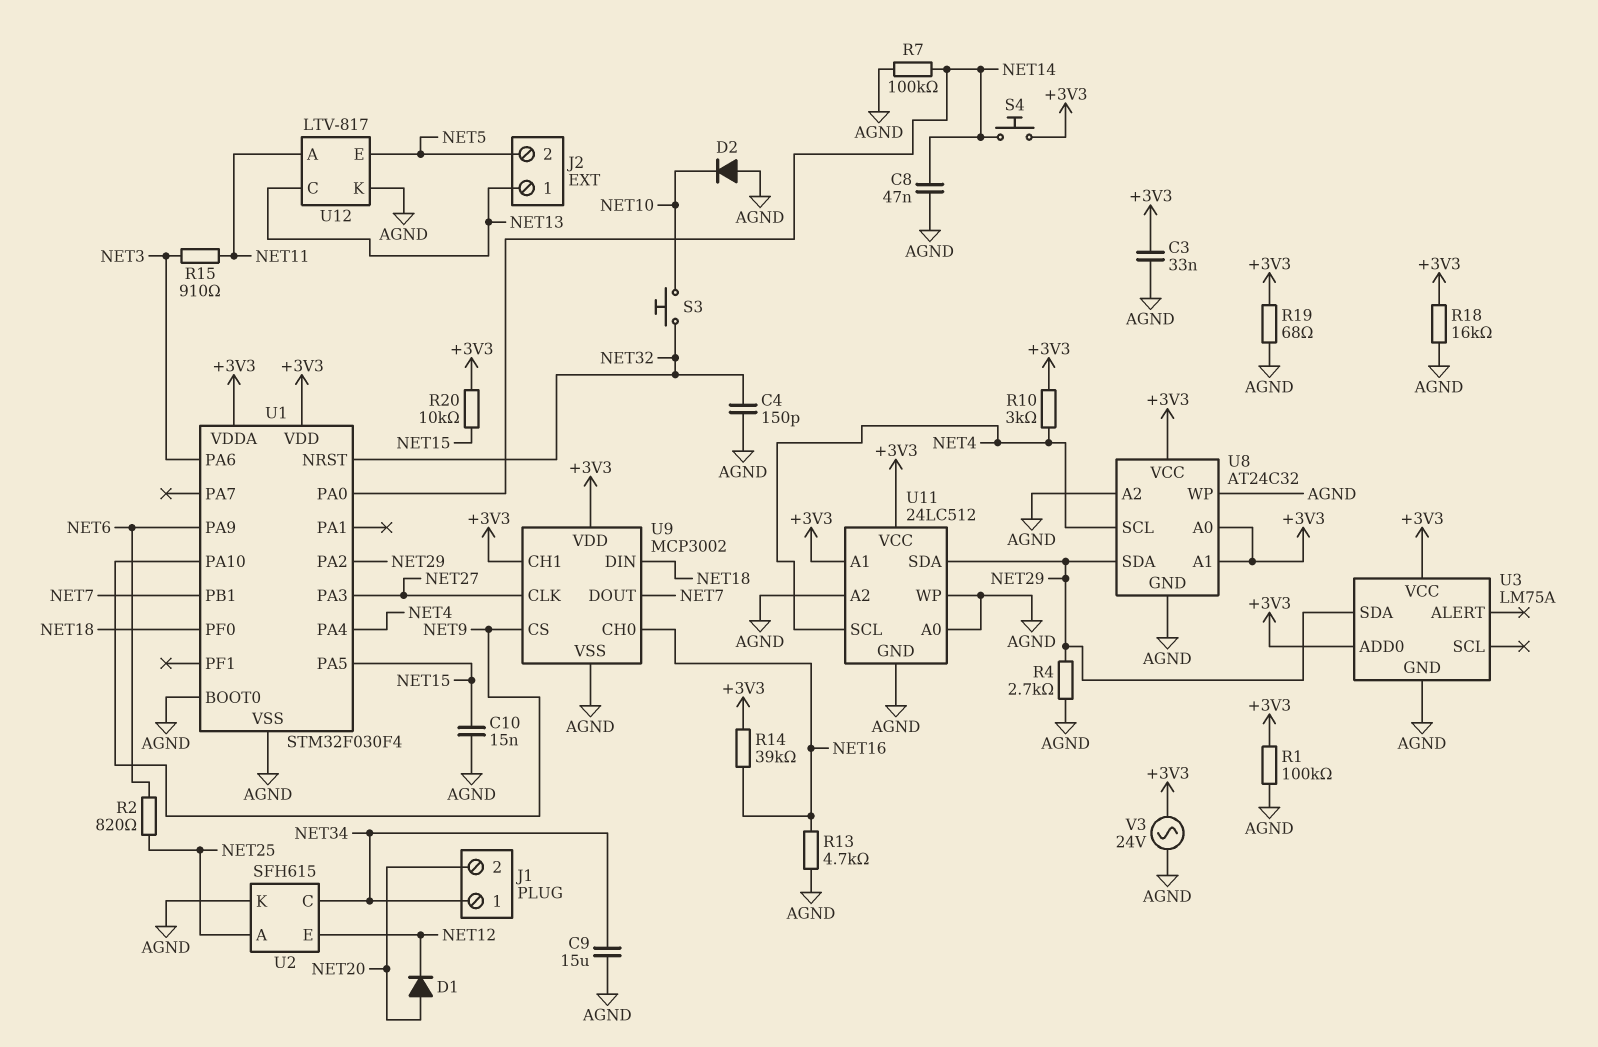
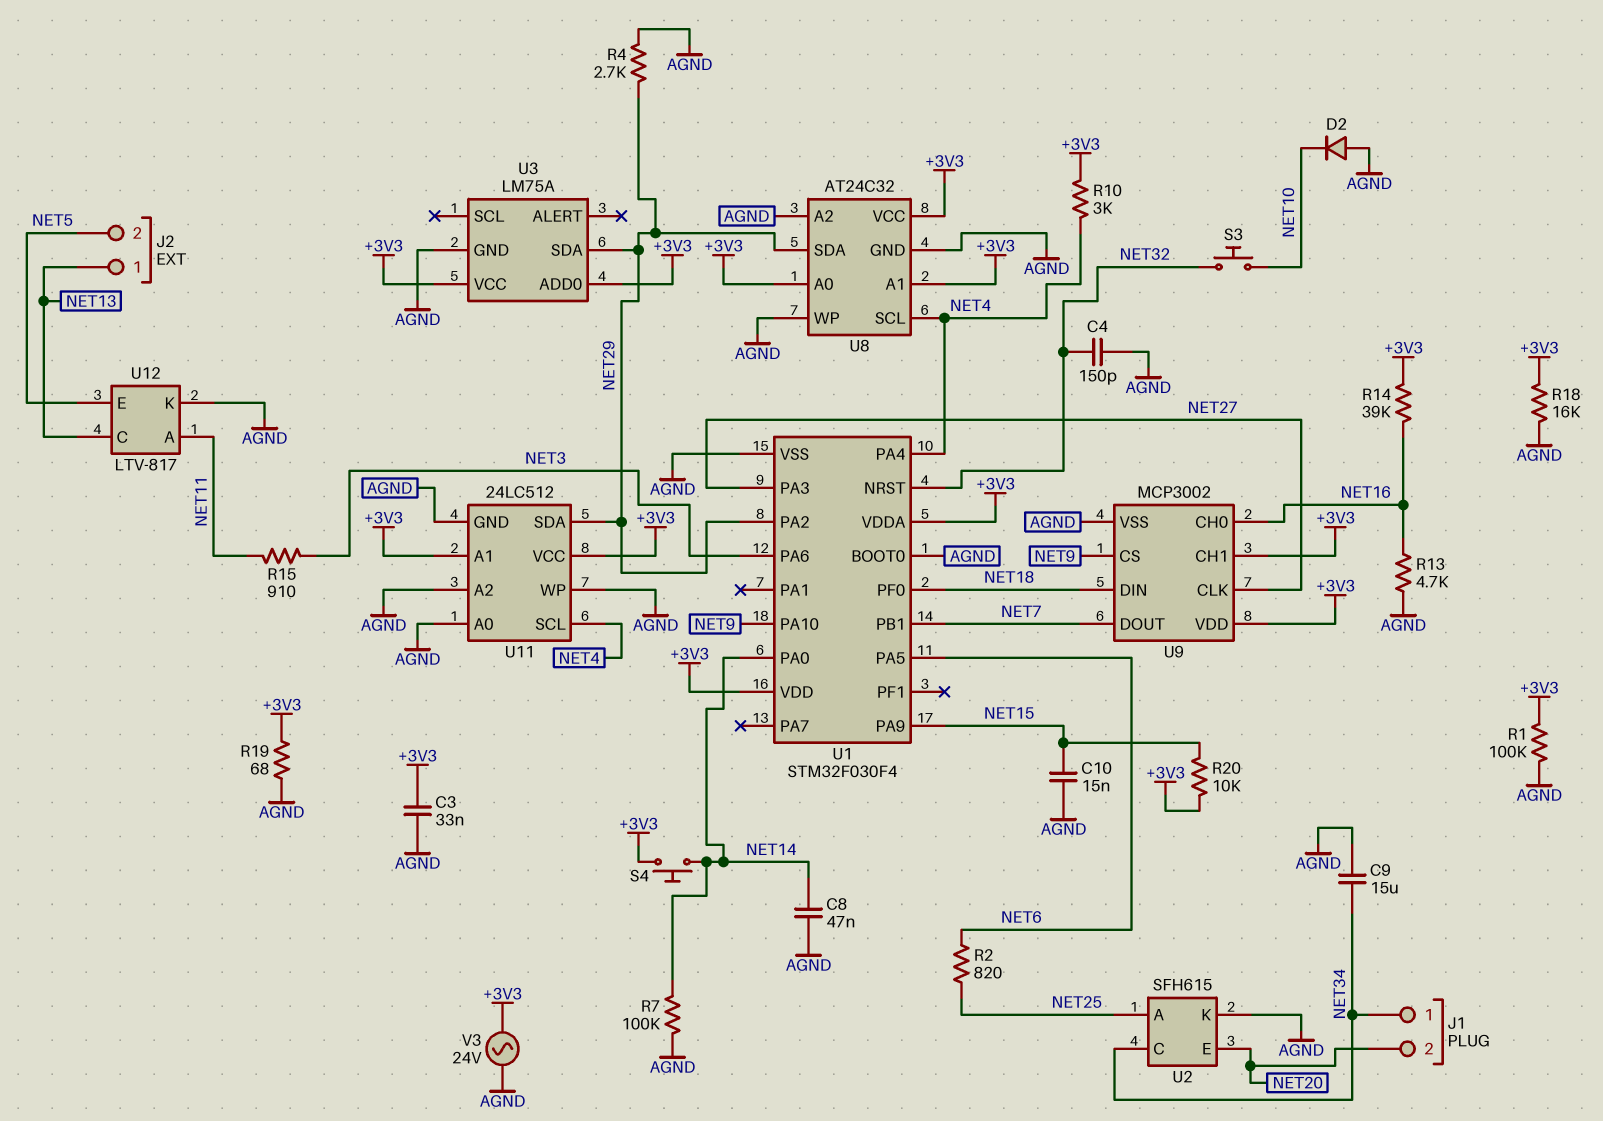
D1: diode (A NET20, K NET12) -> none
U1 pin PA5: NET15 -> NET6
U1 pin PA9: NET6 -> NET15
U2 pin E: NET12 -> NET20

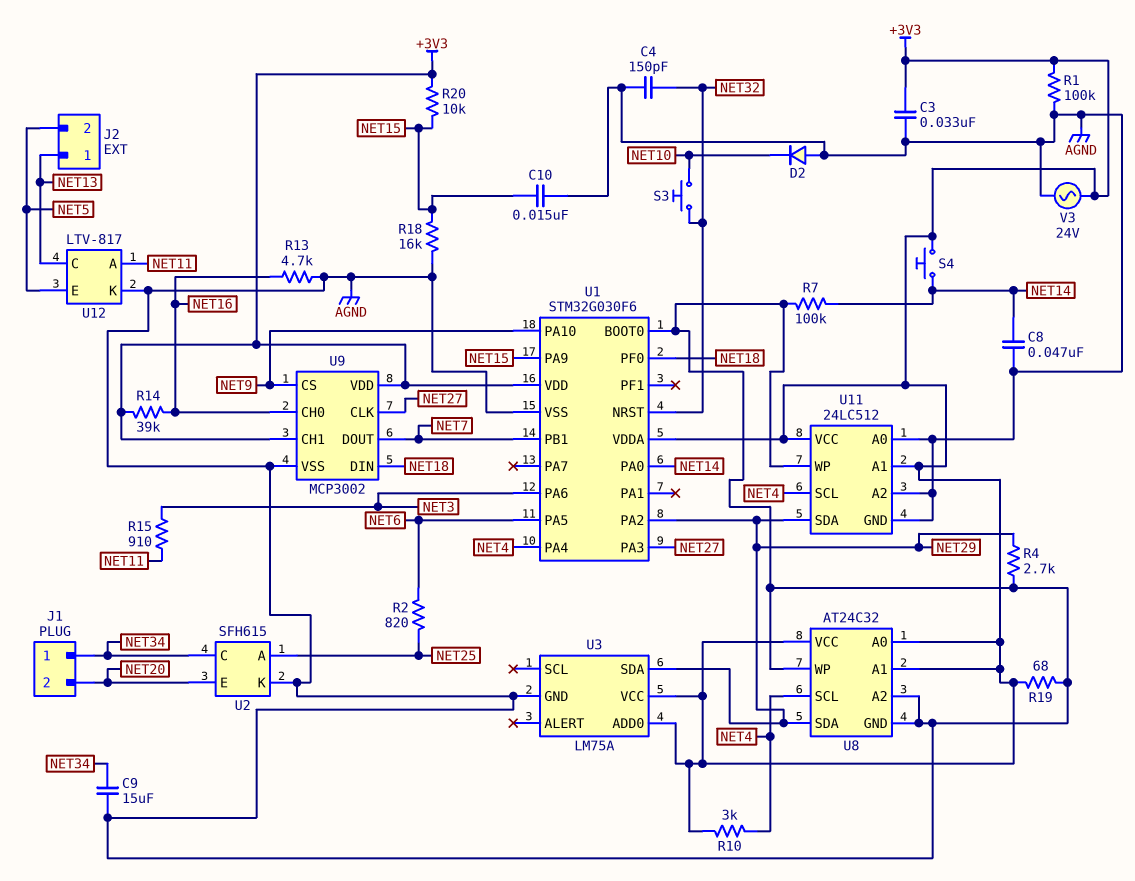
R18: 16k (+3V3, AGND) -> 16k (AGND, NET15)
U1: STM32F030F4 -> STM32G030F6

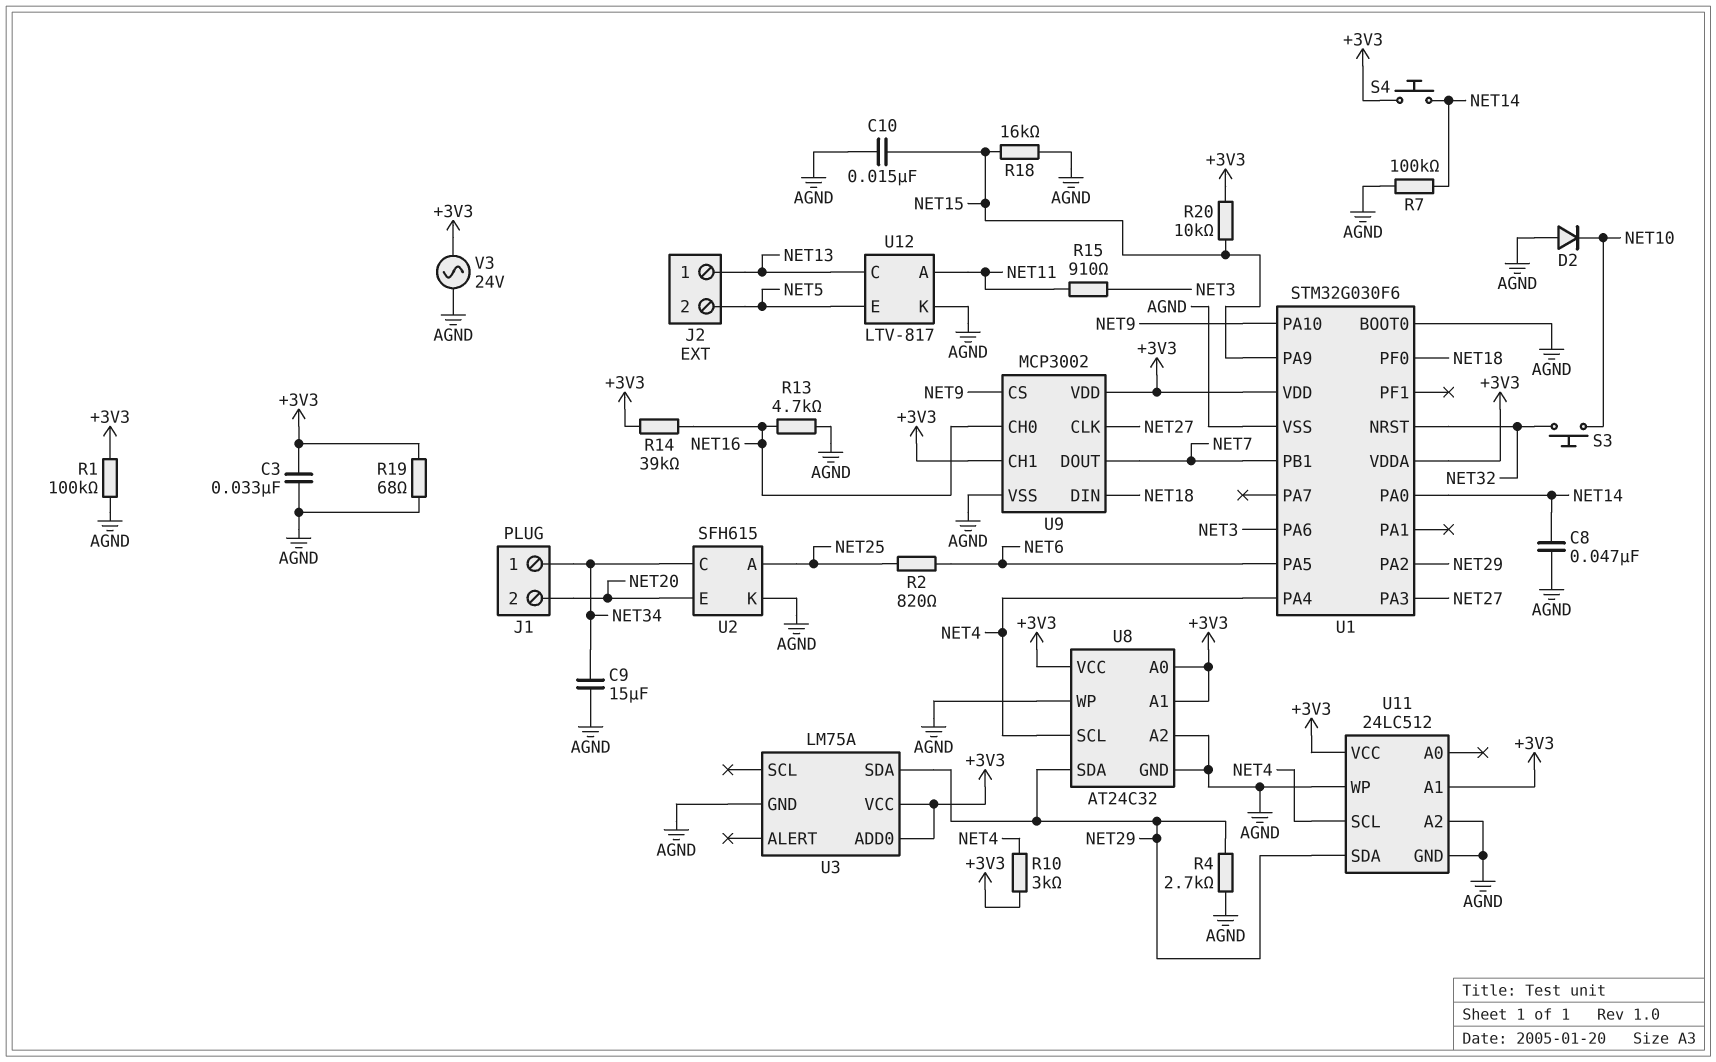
C4: 150pF (AGND, NET32) -> none
U11 pin A0: AGND -> none

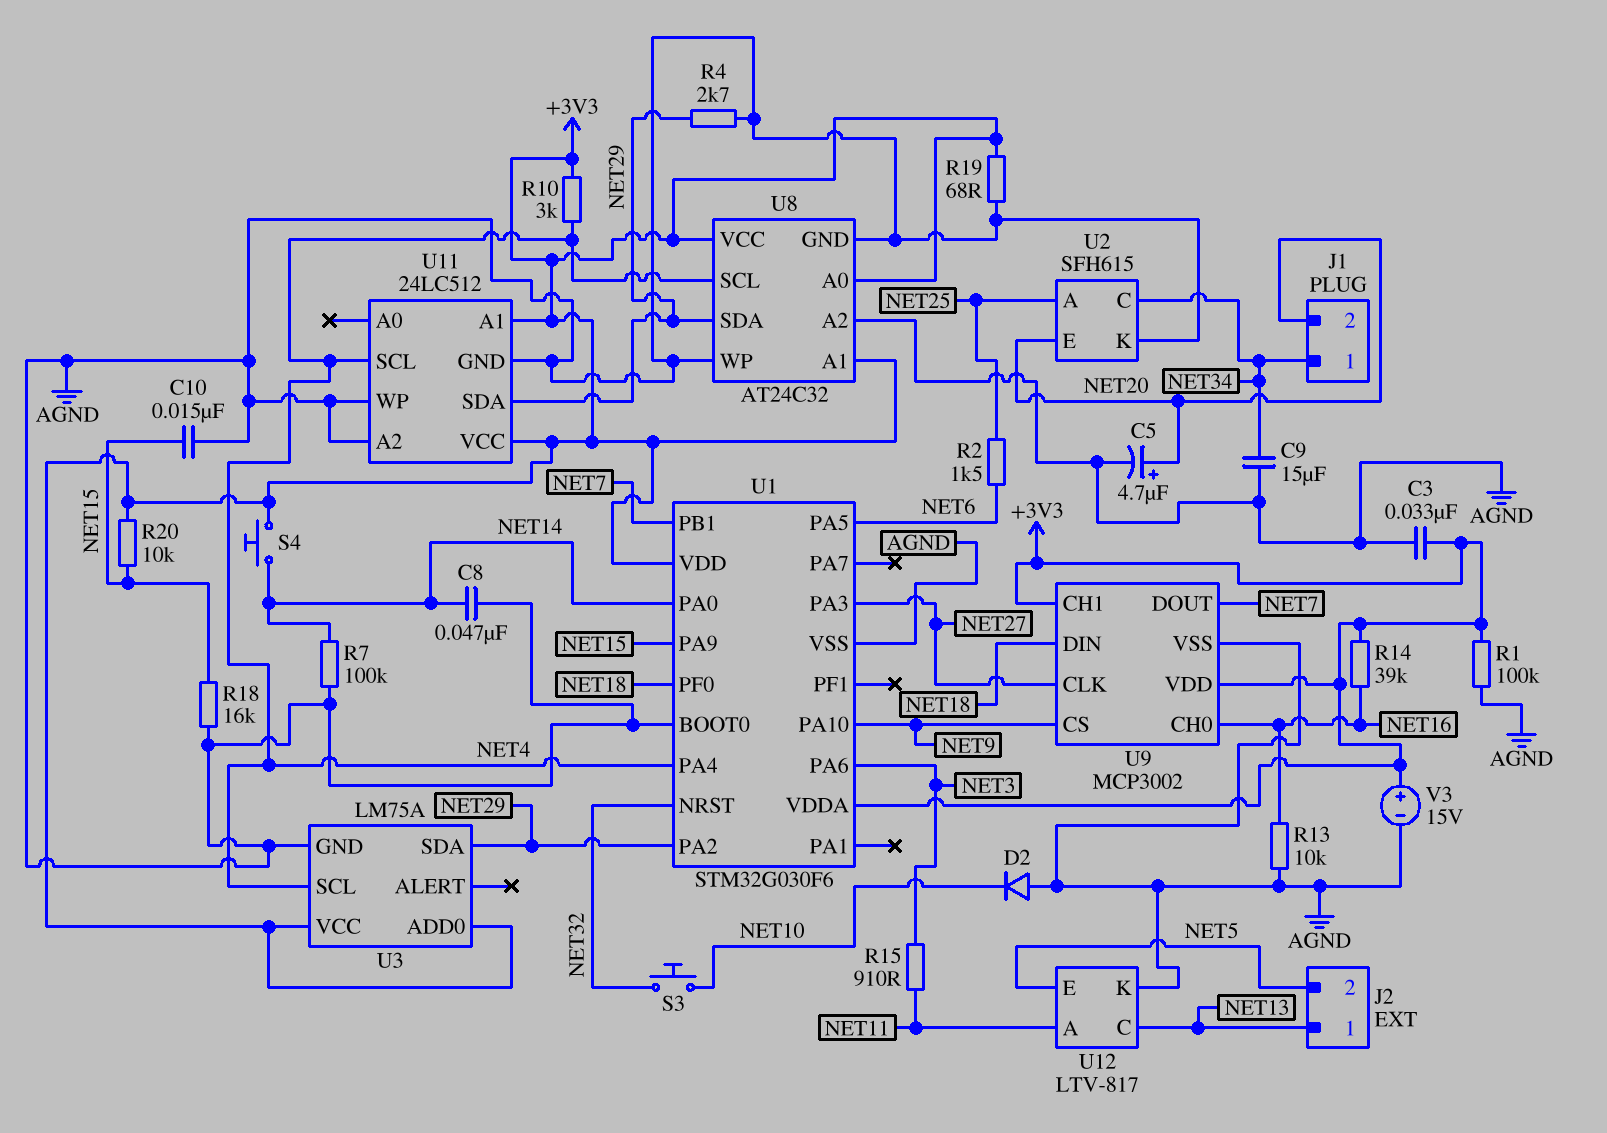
C5: none -> 4.7uF (plus NET20, minus AGND)
R2: 820 (NET6, NET25) -> 1.5k (NET6, NET25)
R13: 4.7k (AGND, NET16) -> 10k (AGND, NET16)
U3 pin SCL: none -> NET4
V3: AC 24V (+3V3, AGND) -> 15V (plus +3V3, minus AGND)

